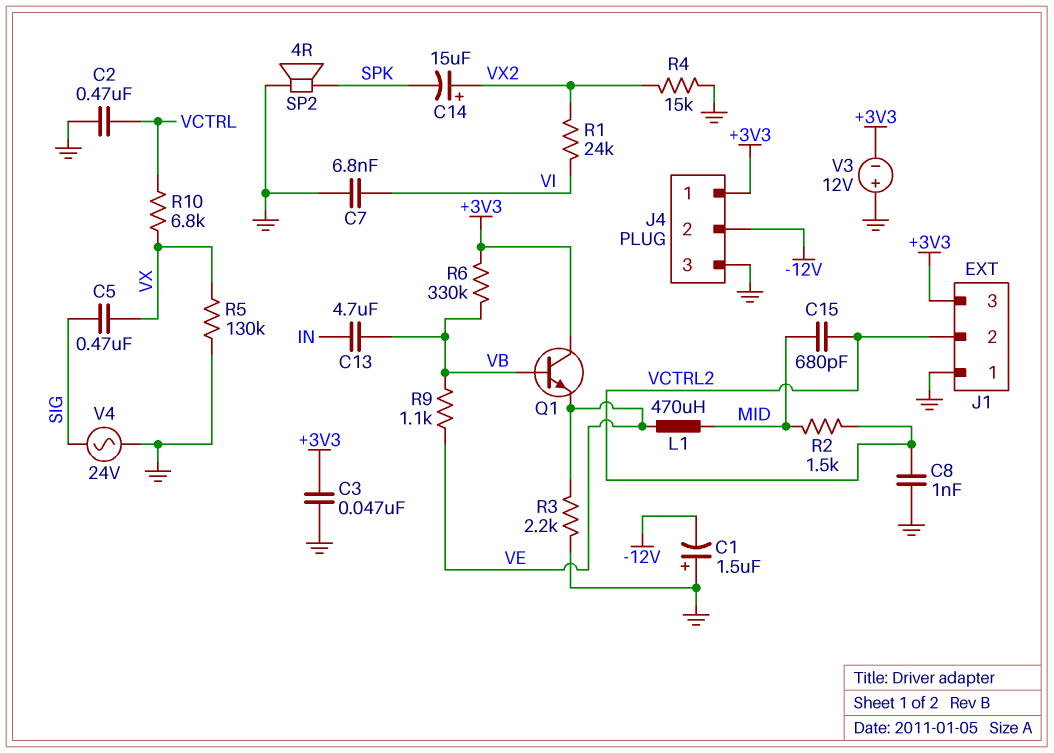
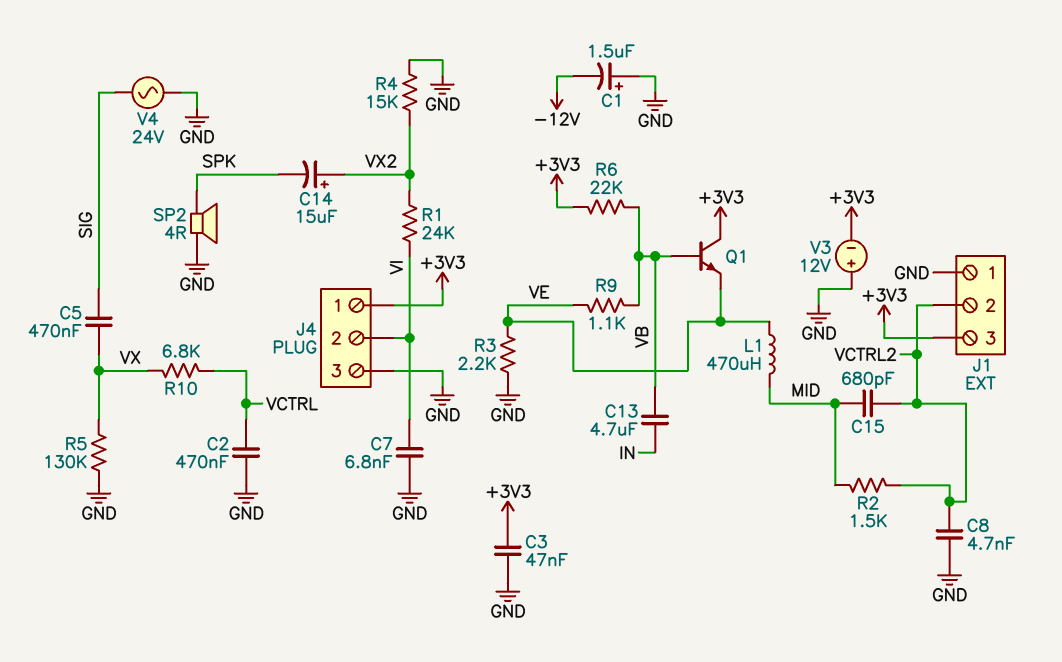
C8: 1nF (GND, VCTRL2) -> 4.7nF (GND, VCTRL2)
J4 pin 2: -12V -> VI
R6: 330k (+3V3, VB) -> 22k (+3V3, VB)

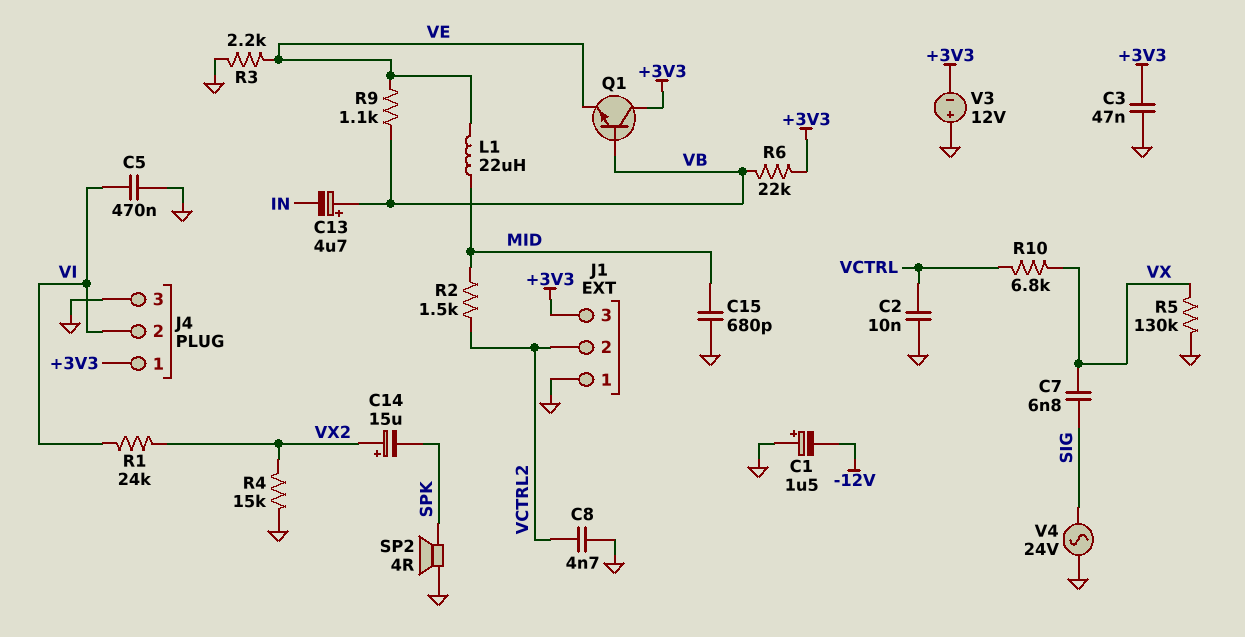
C2: 470nF (GND, VCTRL) -> 10nF (GND, VCTRL)
C5: 470nF (SIG, VX) -> 470nF (GND, VI)
C7: 6.8nF (GND, VI) -> 6.8nF (SIG, VX)
C13: 4.7uF (IN, VB) -> 4.7uF (plus VB, minus IN)
C15: 680pF (MID, VCTRL2) -> 680pF (GND, MID)
L1: 470uH (MID, VE) -> 22uH (MID, VE)

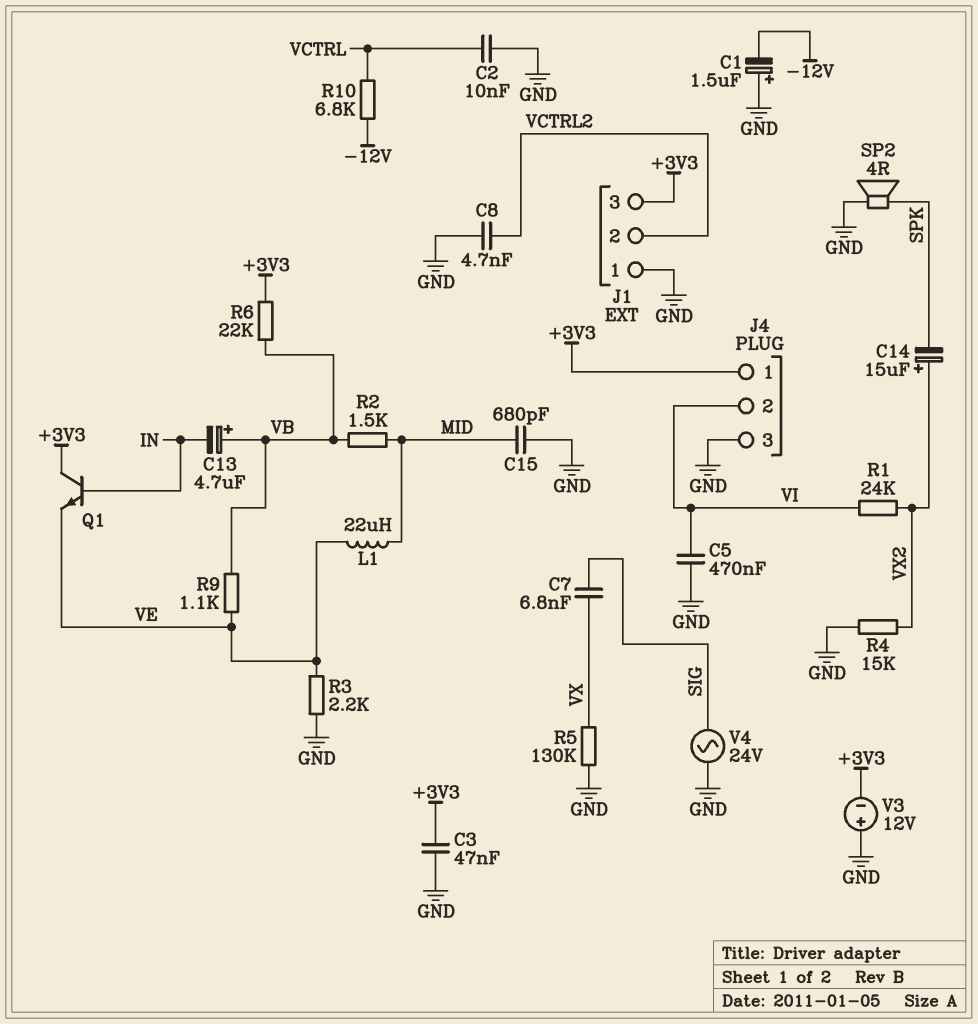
Q1: NPN (B VB, C +3V3, E VE) -> NPN (B IN, C +3V3, E VE)
R2: 1.5k (MID, VCTRL2) -> 1.5k (MID, VB)
R10: 6.8k (VCTRL, VX) -> 6.8k (-12V, VCTRL)

